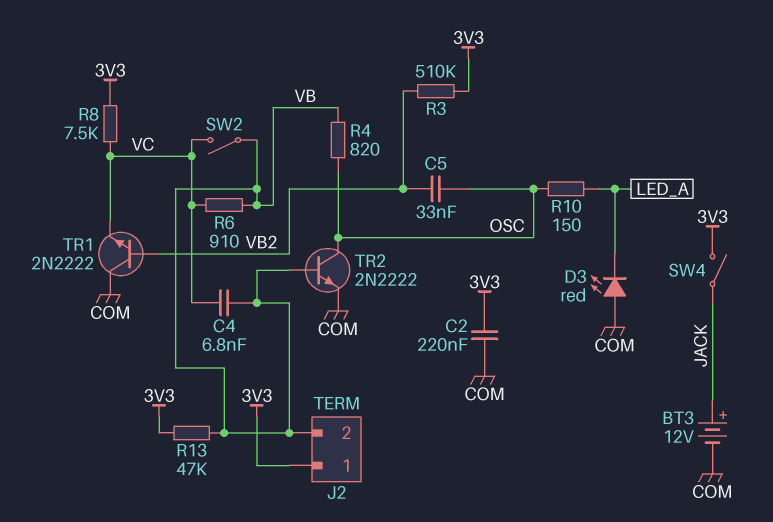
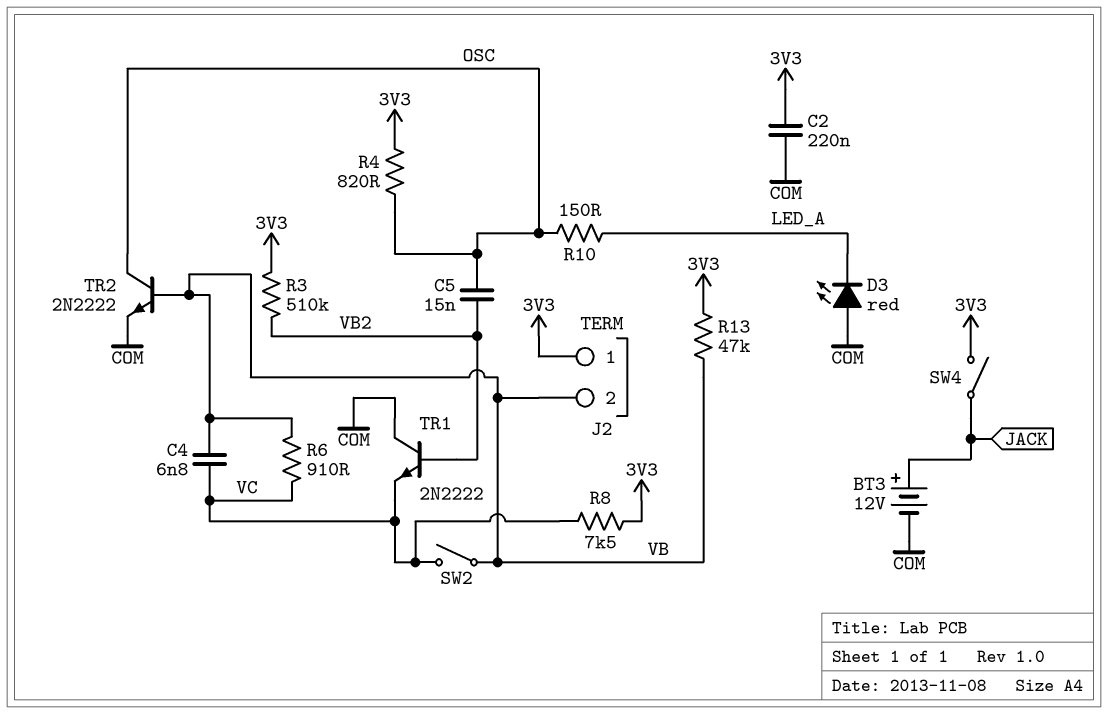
C5: 33nF (OSC, VB2) -> 15nF (OSC, VB2)
R4: 820 (OSC, VB) -> 820 (3V3, OSC)

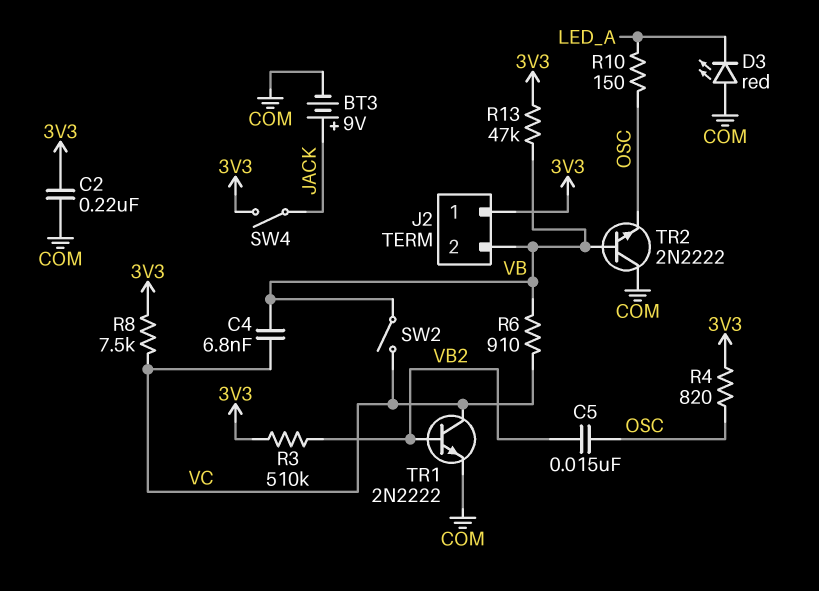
BT3: 12V (plus JACK, minus COM) -> 9V (plus JACK, minus COM)
TR1: NPN 2N2222 (B VB2, C COM, E VC) -> NPN 2N2222 (B VB2, C VC, E COM)
TR2: NPN 2N2222 (B VB, C OSC, E COM) -> NPN 2N2222 (B VB, C COM, E OSC)

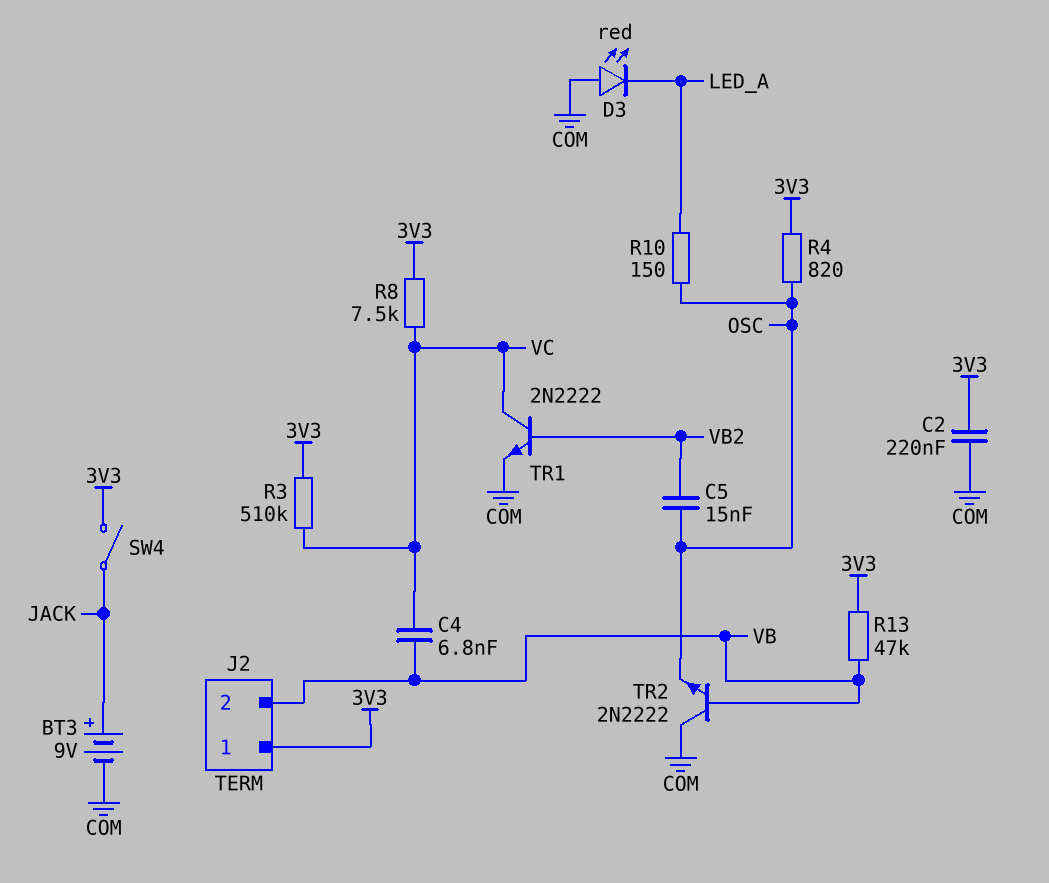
R3: 510k (3V3, VB2) -> 510k (3V3, VC)
R6: 910 (VB, VC) -> none
SW2: switch (VB, VC) -> none

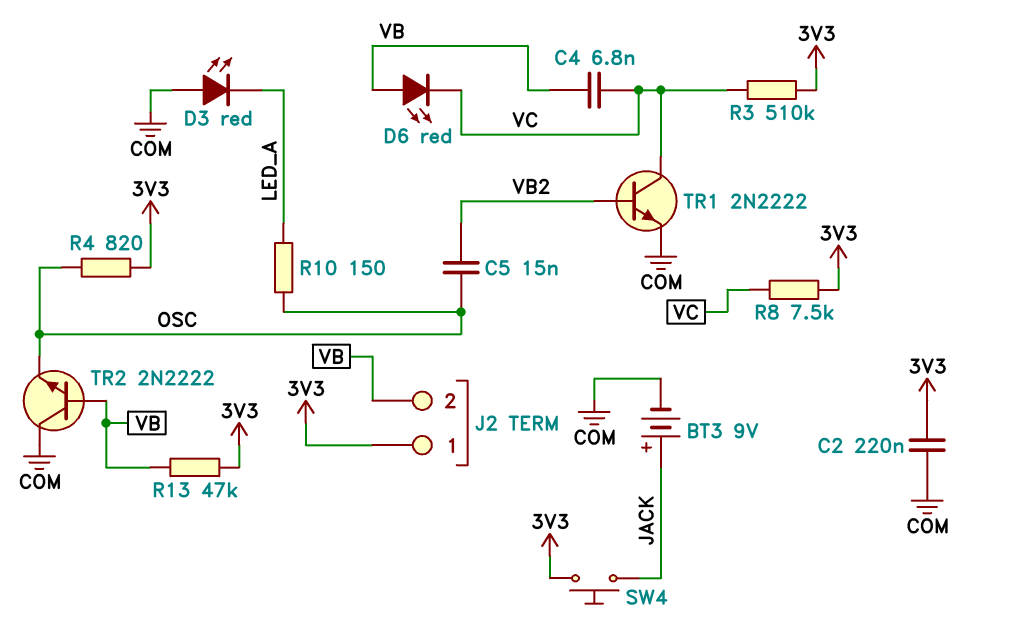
D6: none -> LED red (A VB, K VC)
SW4: switch (3V3, JACK) -> button (3V3, JACK)

